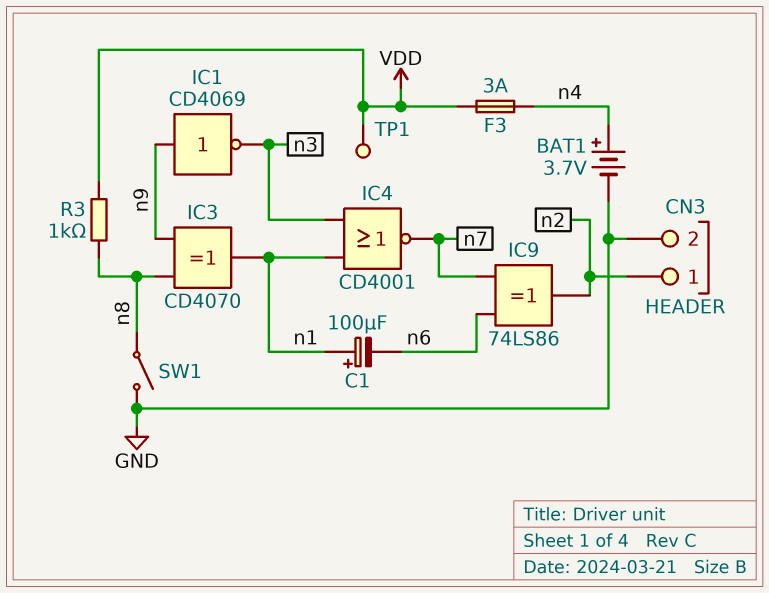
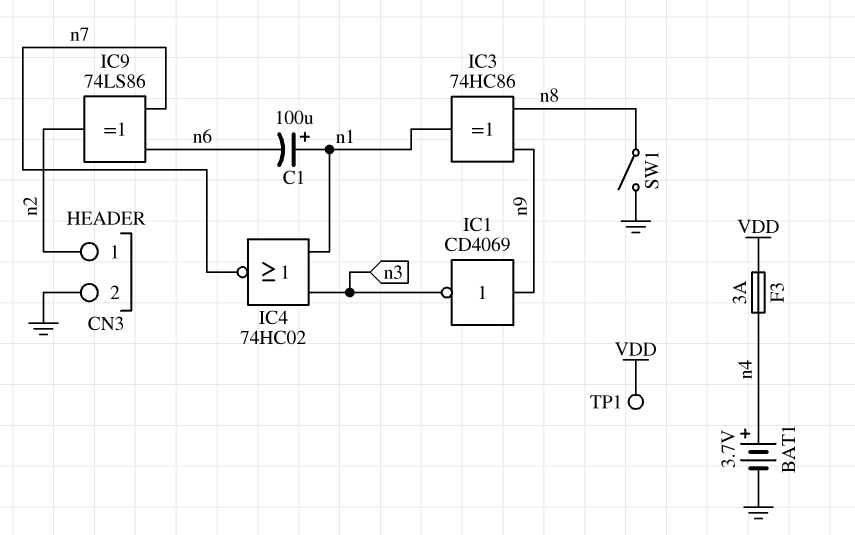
IC3: XOR CD4070 (in n8, in n9, out n1) -> XOR 74HC86 (in n8, in n9, out n1)
IC4: NOR CD4001 (in n1, in n3, out n7) -> NOR 74HC02 (in n1, in n3, out n7)
R3: 1k (VDD, n8) -> none

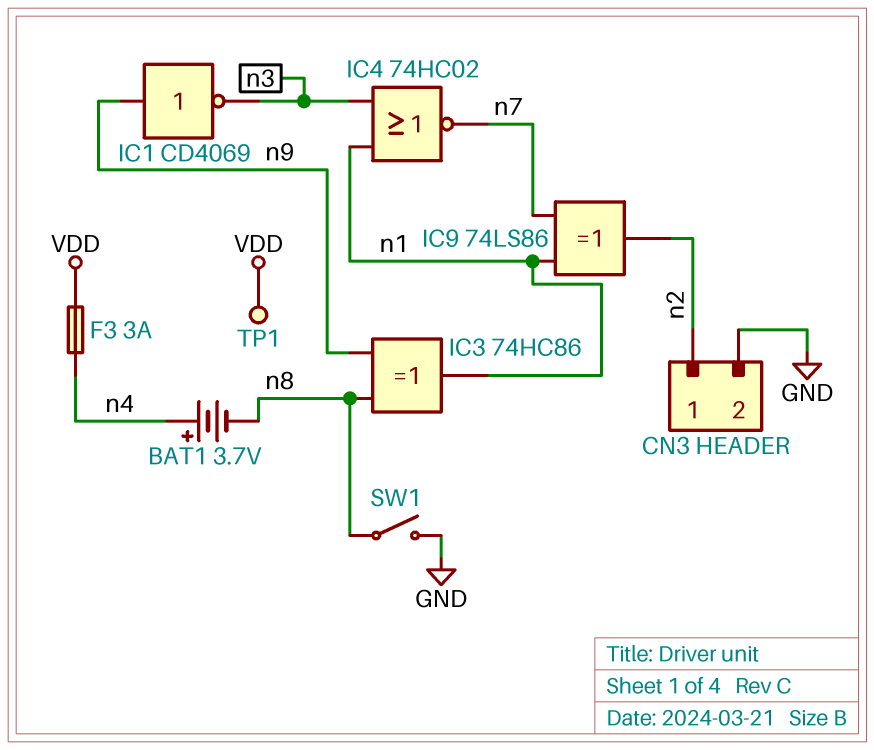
BAT1: 3.7V (plus n4, minus GND) -> 3.7V (plus n4, minus n8)
C1: 100uF (plus n1, minus n6) -> none
IC9: XOR 74LS86 (in n6, in n7, out n2) -> XOR 74LS86 (in n1, in n7, out n2)

